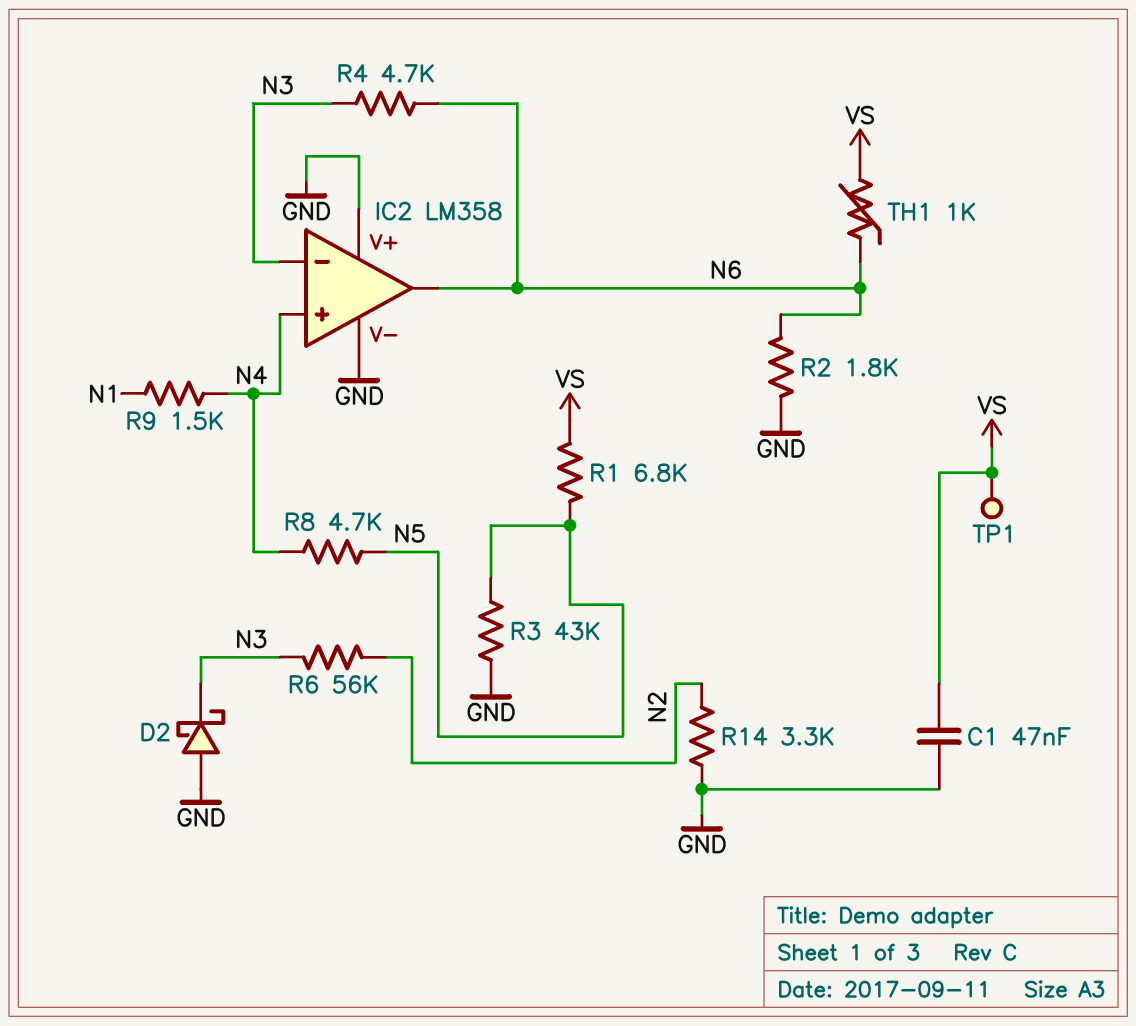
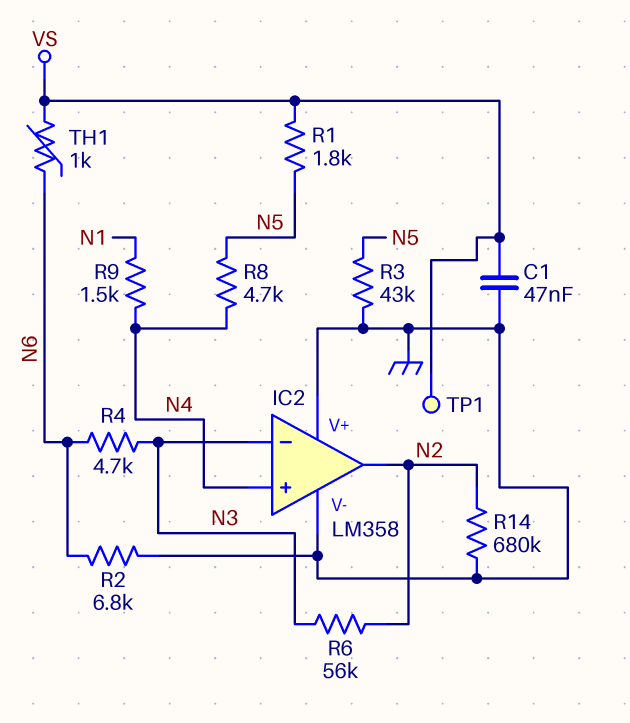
D2: schottky (A GND, K N3) -> none
IC2 pin out: N6 -> N2
R1: 6.8k (N5, VS) -> 1.8k (N5, VS)
R2: 1.8k (GND, N6) -> 6.8k (GND, N6)
R14: 3.3k (GND, N2) -> 680k (GND, N2)

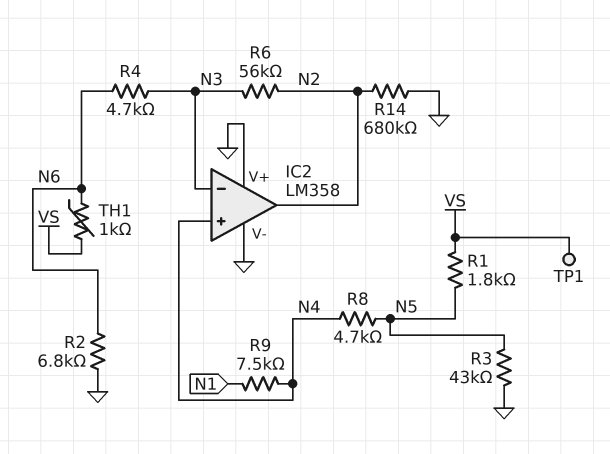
C1: 47nF (GND, VS) -> none
R9: 1.5k (N1, N4) -> 7.5k (N1, N4)

